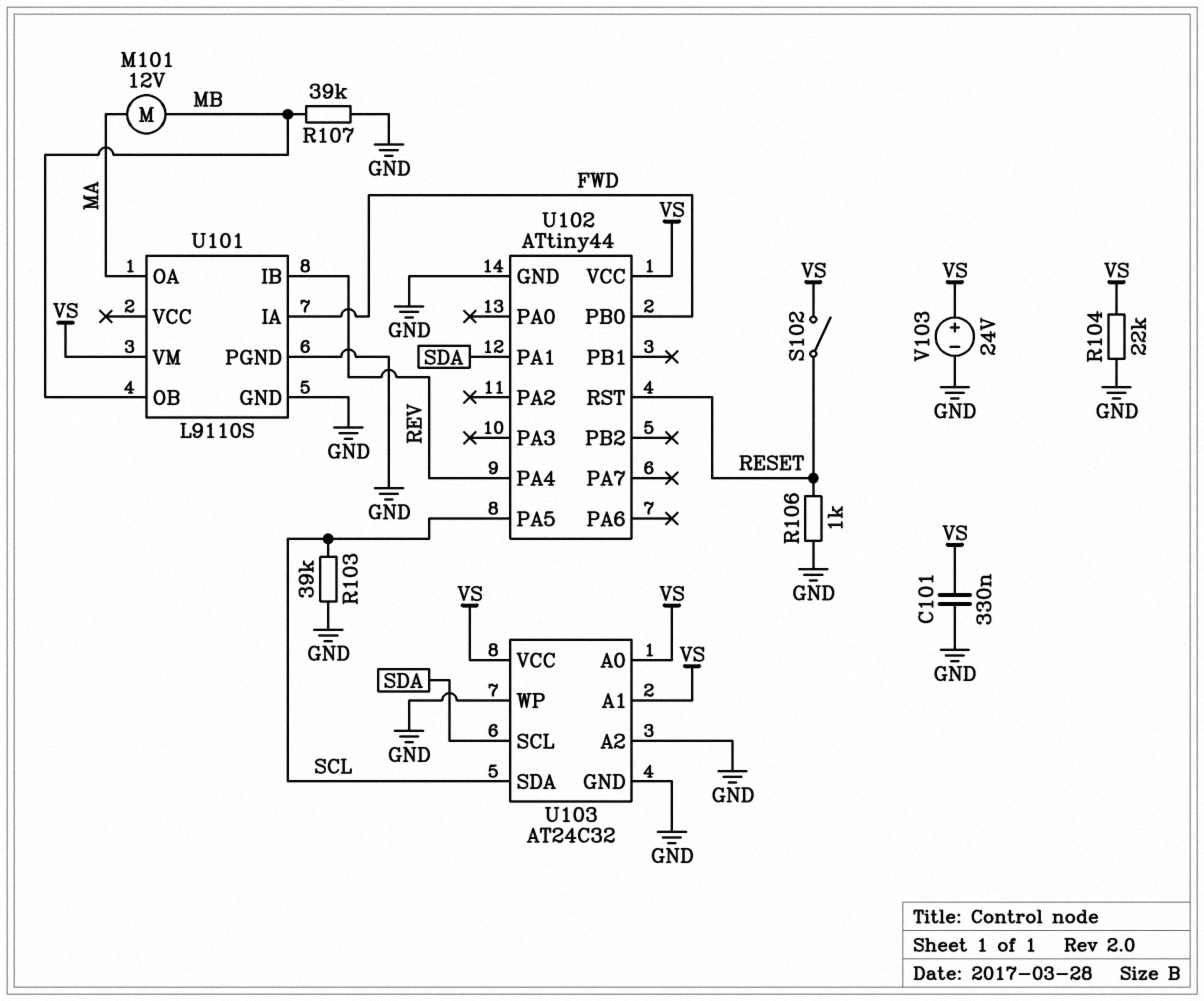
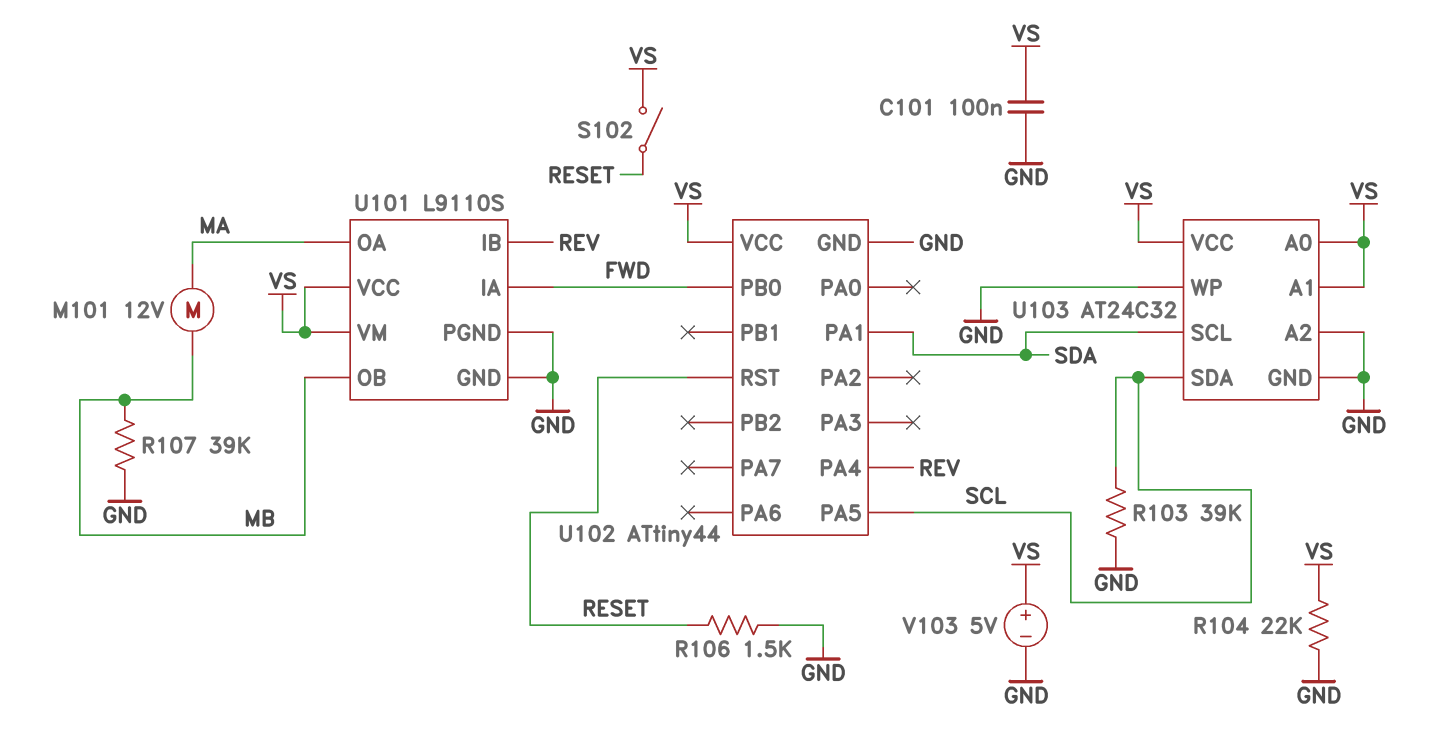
C101: 330nF (GND, VS) -> 100nF (GND, VS)
R106: 1k (GND, RESET) -> 1.5k (GND, RESET)
U101 pin VCC: none -> VS
V103: 24V (plus VS, minus GND) -> 5V (plus VS, minus GND)

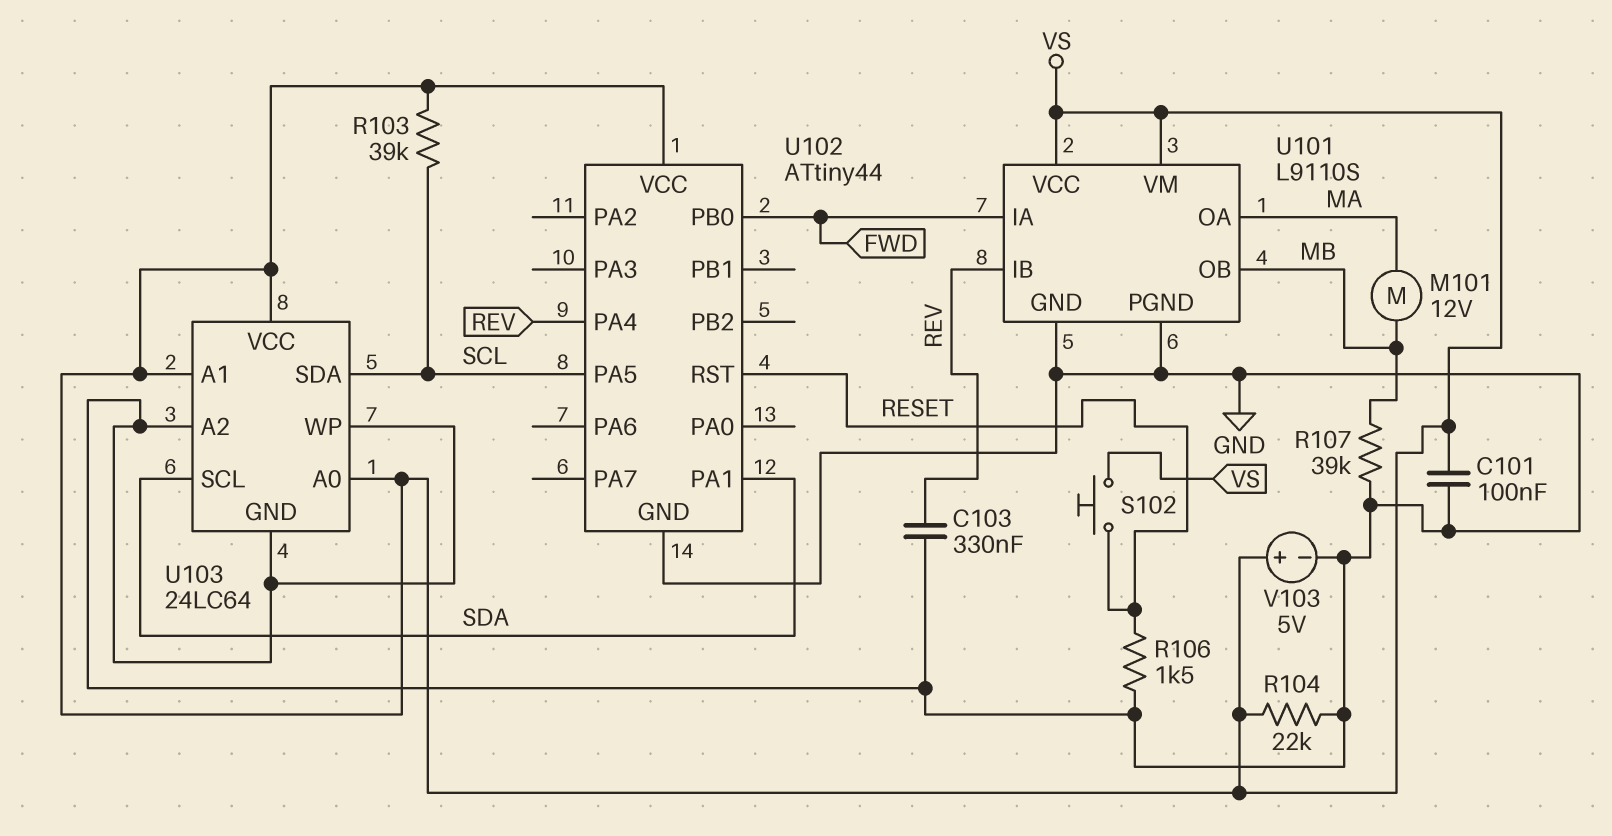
C103: none -> 330nF (GND, REV)
R103: 39k (GND, SCL) -> 39k (SCL, VS)
S102: switch (RESET, VS) -> button (RESET, VS)
U103: AT24C32 -> 24LC64

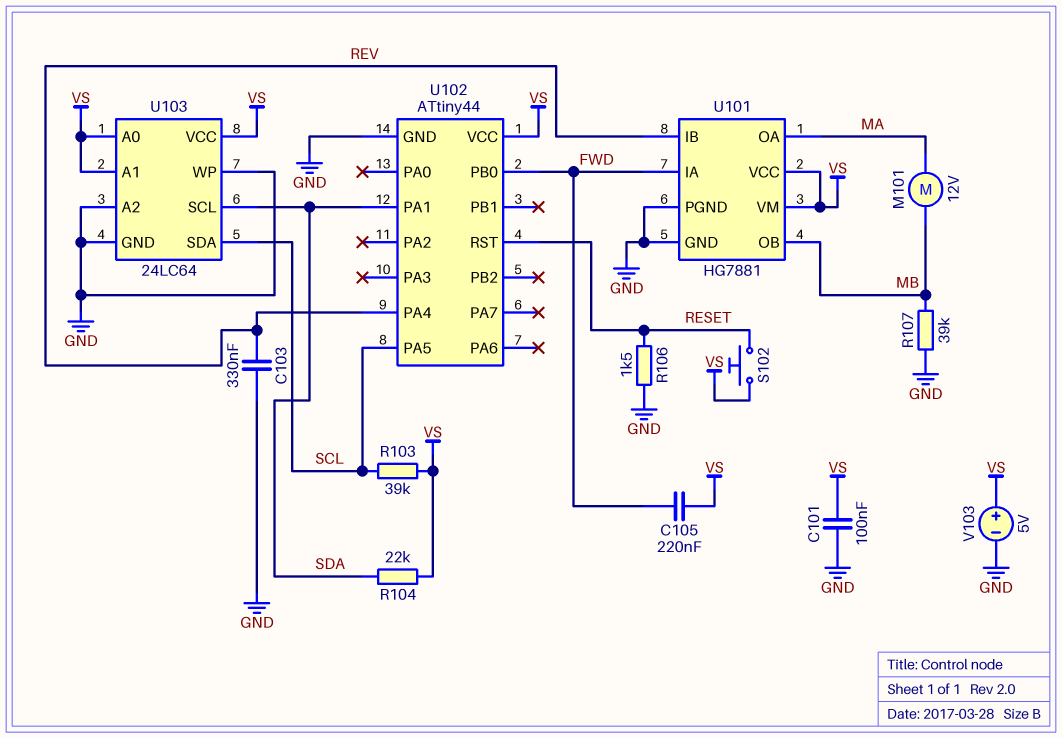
C105: none -> 220nF (FWD, VS)
R104: 22k (GND, VS) -> 22k (SDA, VS)
U101: L9110S -> HG7881

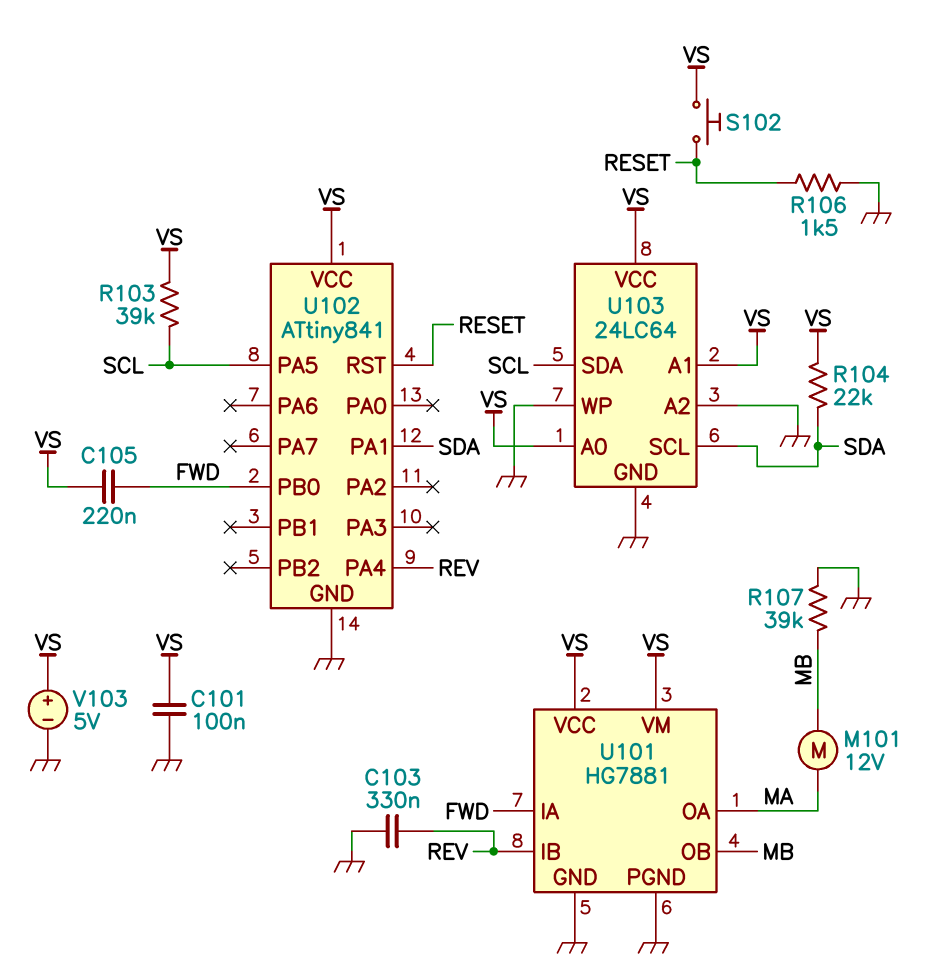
U102: ATtiny44 -> ATtiny841

